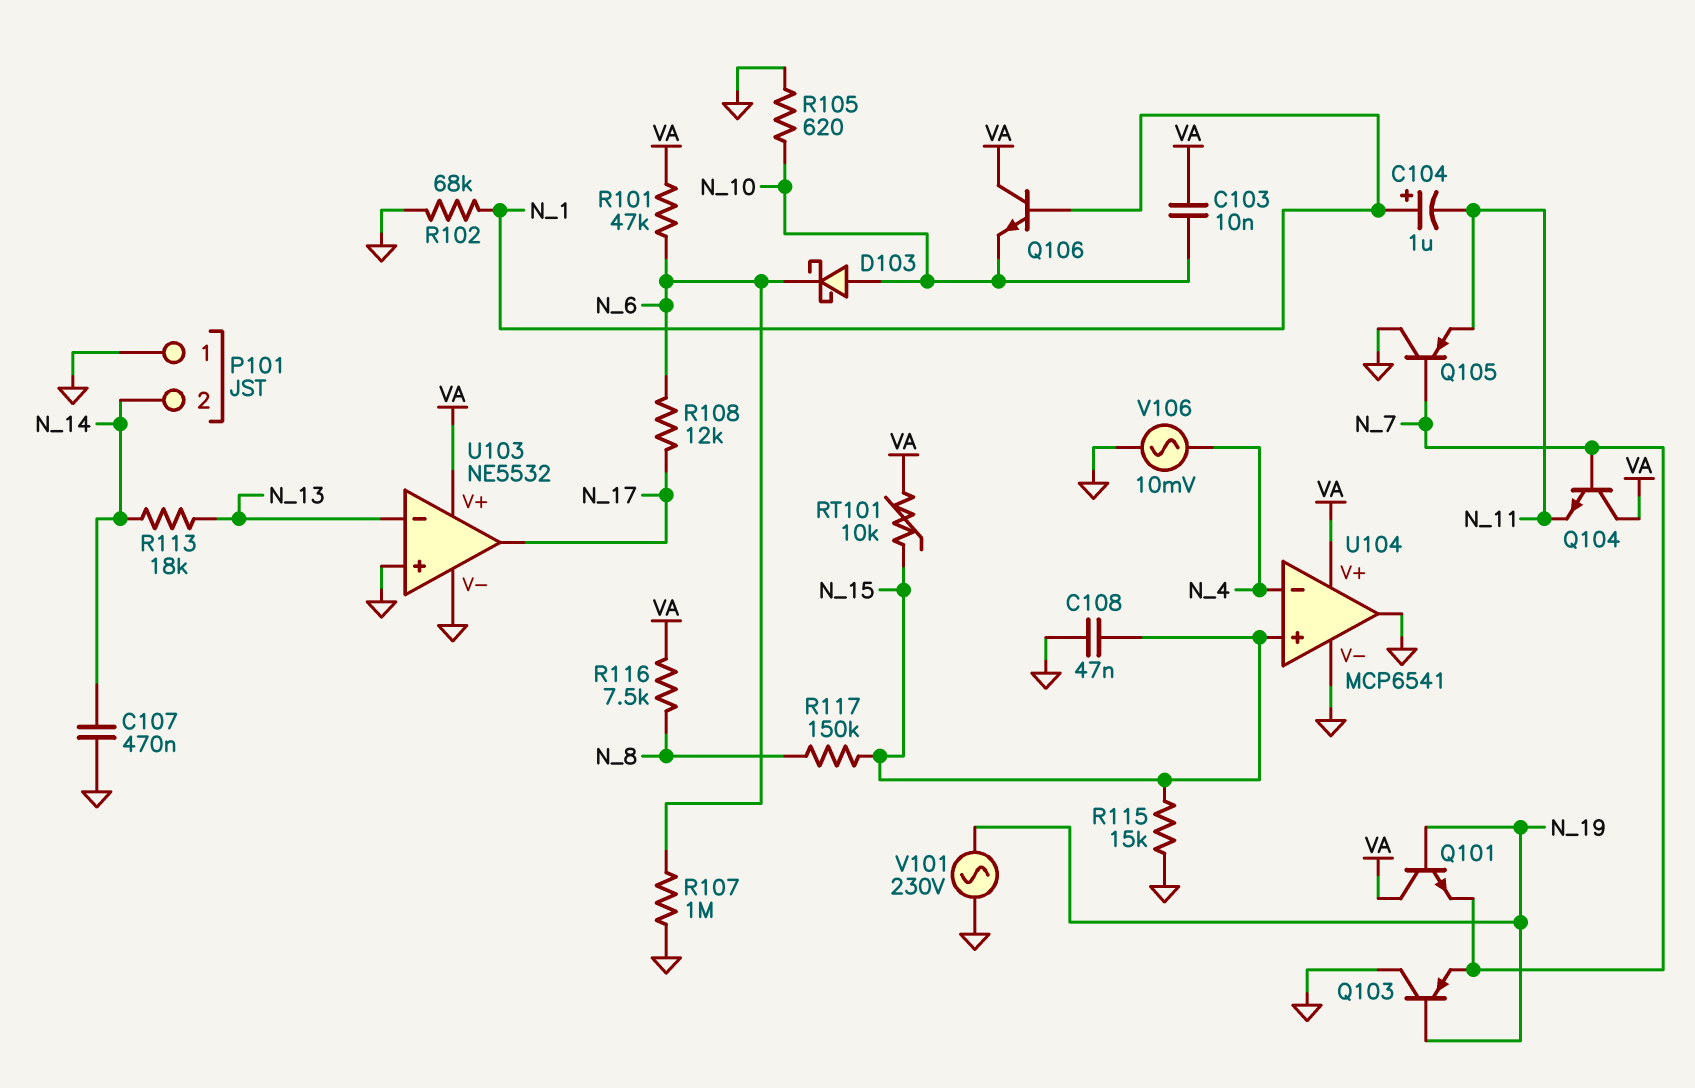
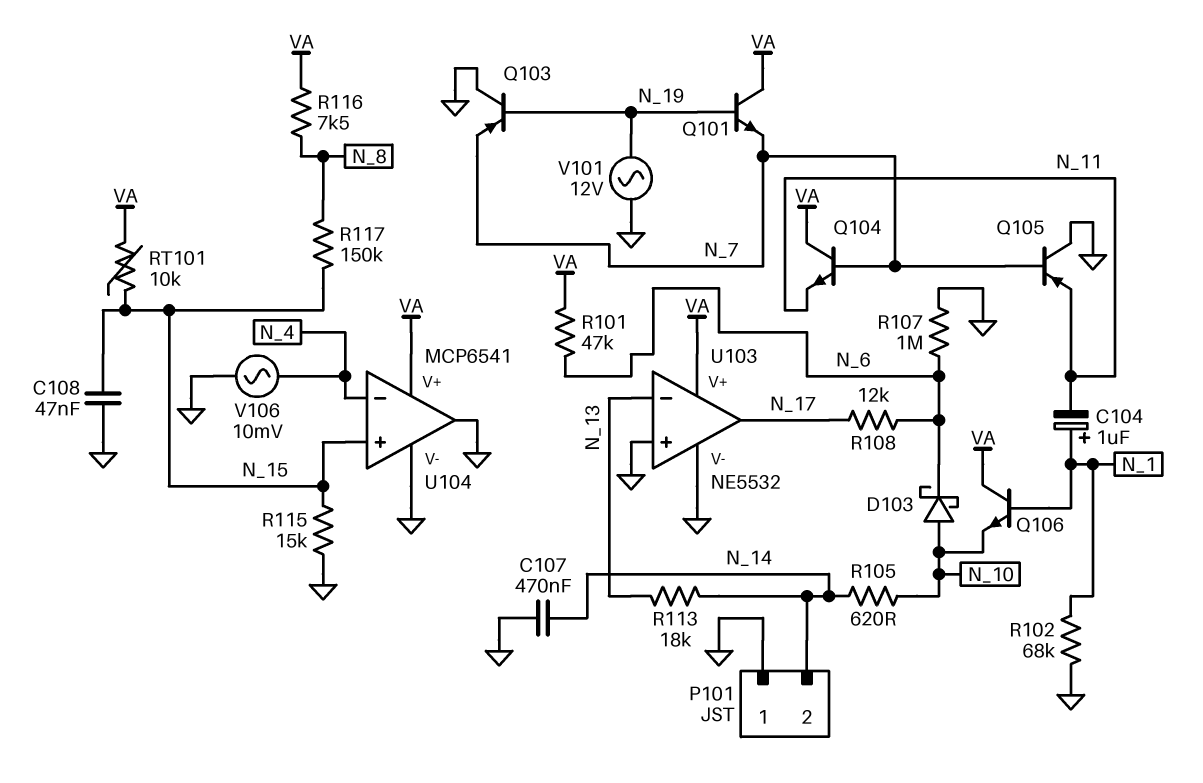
C103: 10nF (N_10, VA) -> none
R105: 620 (GND, N_10) -> 620 (N_10, N_14)
V101: AC 230V (GND, N_19) -> AC 12V (GND, N_19)

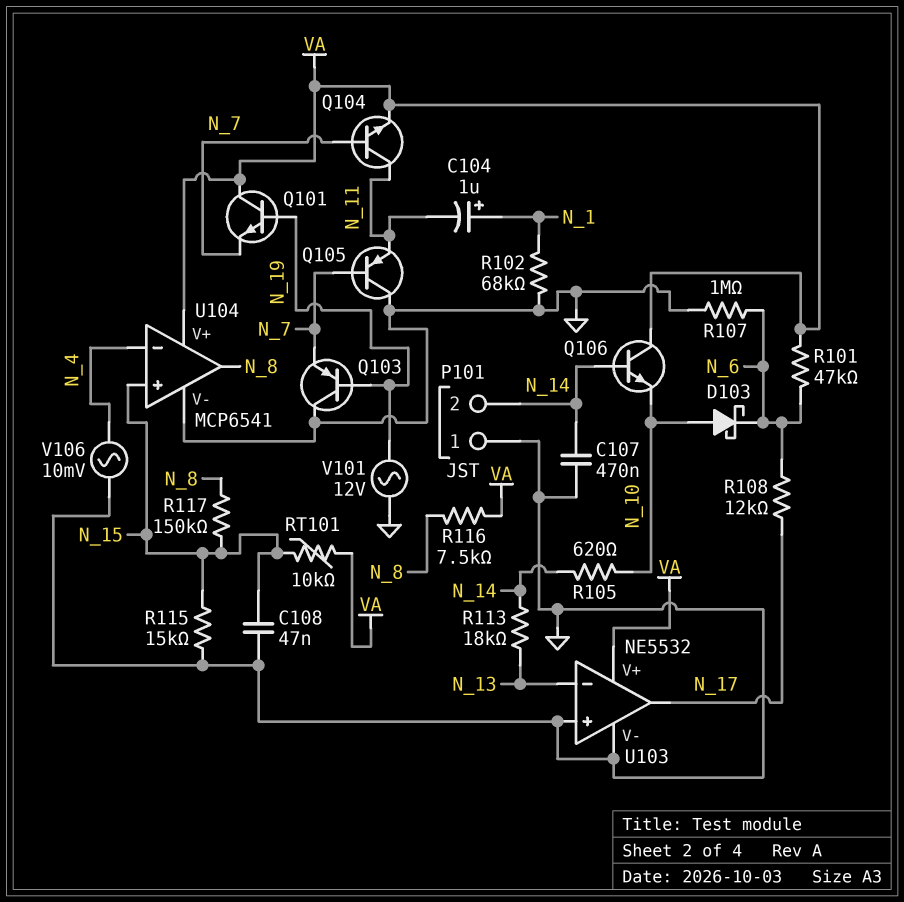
Q104: NPN (B N_7, C VA, E N_11) -> NPN (B N_7, C N_11, E VA)
Q106: NPN (B N_1, C VA, E N_10) -> NPN (B N_14, C VA, E N_10)
U104 pin out: GND -> N_8

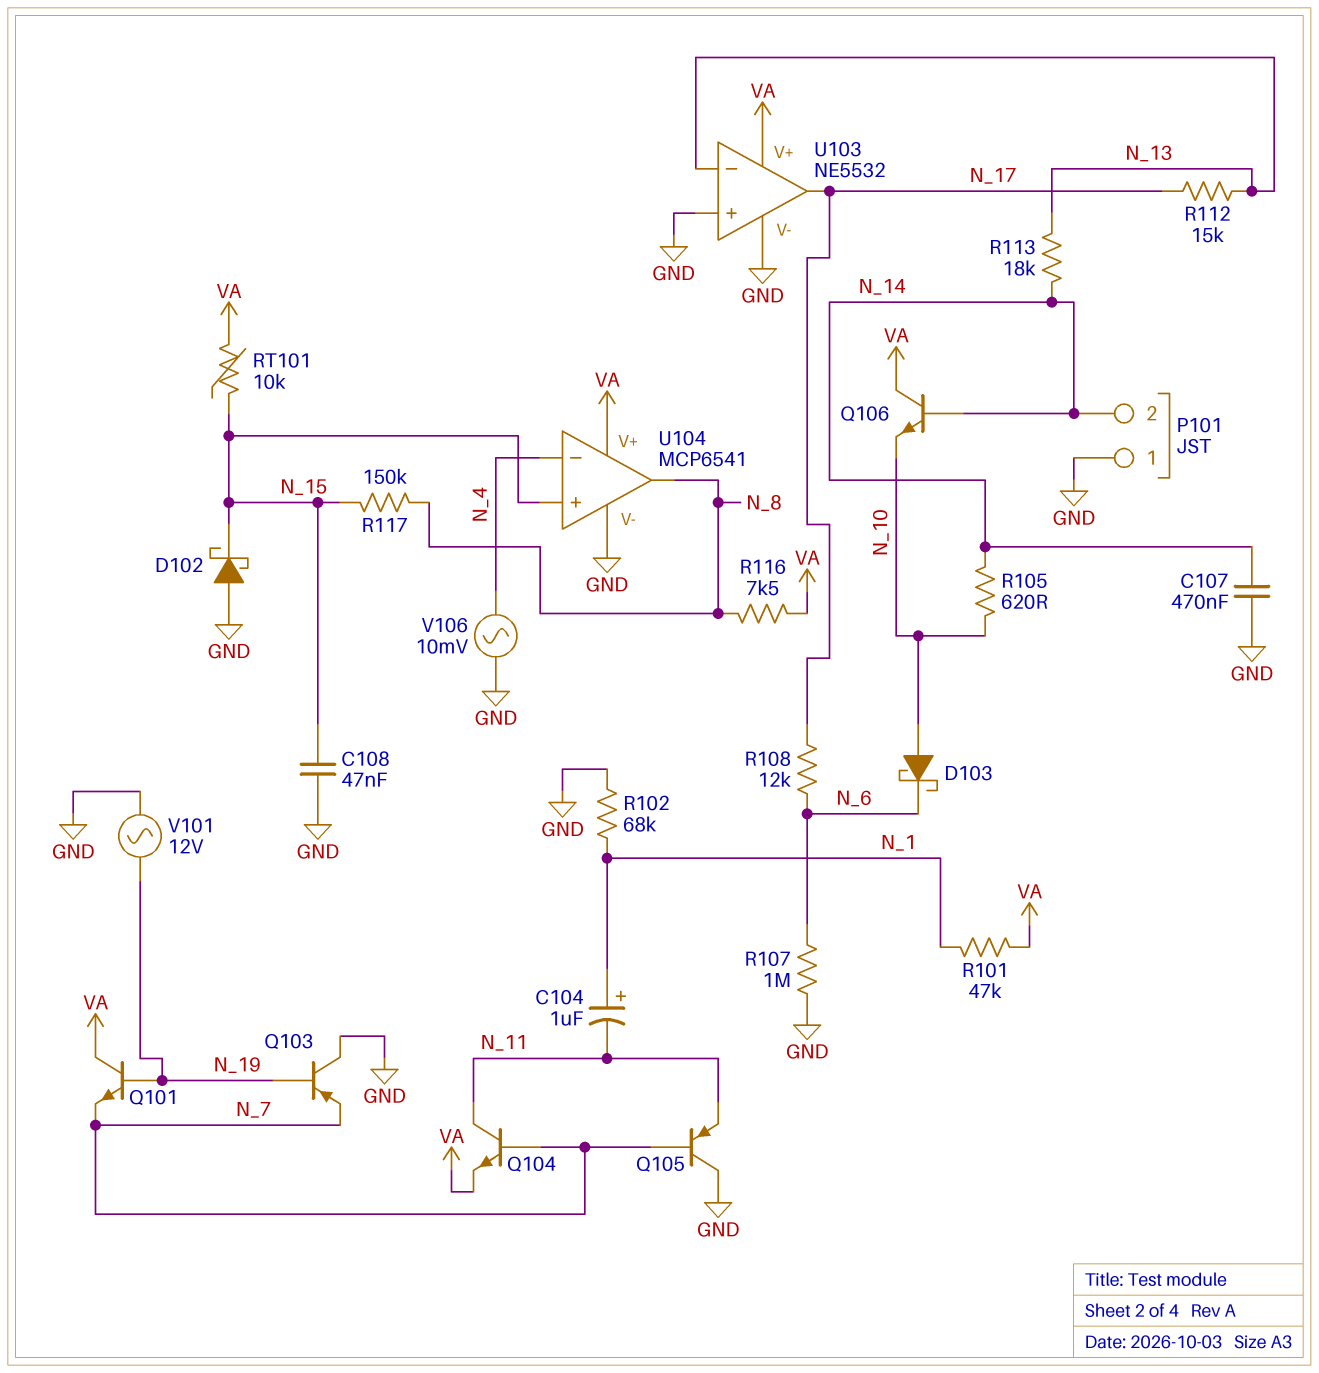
D102: none -> schottky (A GND, K N_15)
R101: 47k (N_6, VA) -> 47k (N_1, VA)
R112: none -> 15k (N_13, N_17)
R115: 15k (GND, N_15) -> none

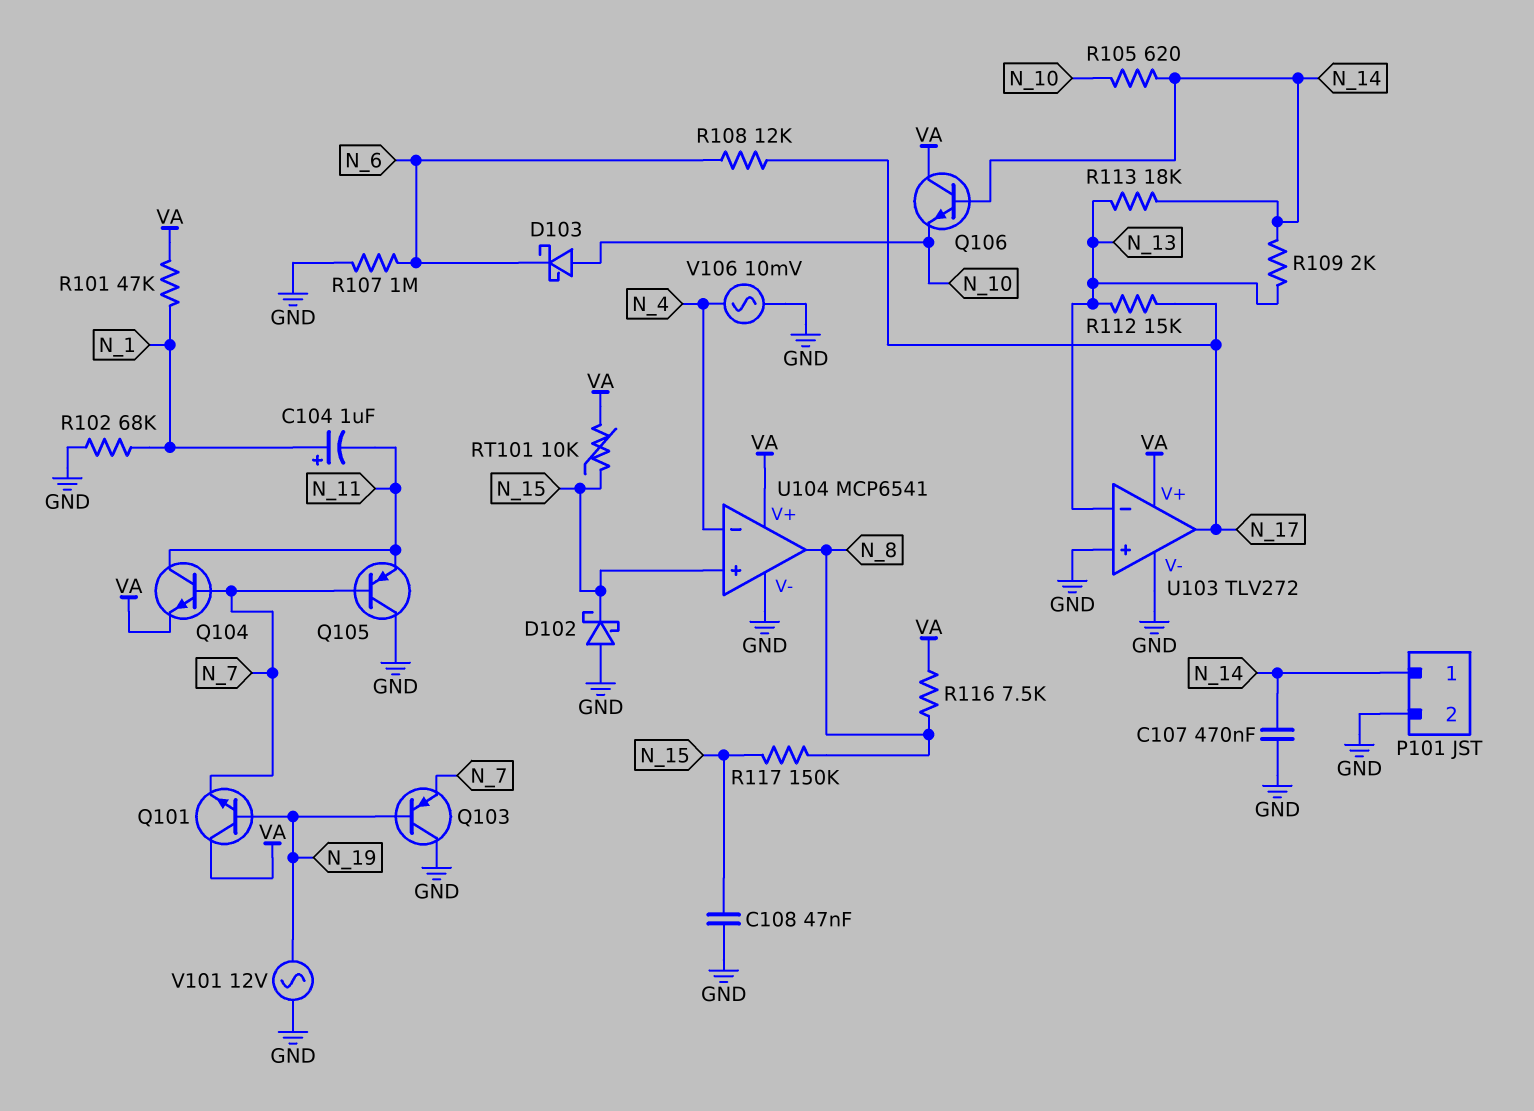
P101 pin 1: GND -> N_14
P101 pin 2: N_14 -> GND
R109: none -> 2k (N_13, N_14)
U103: NE5532 -> TLV272

